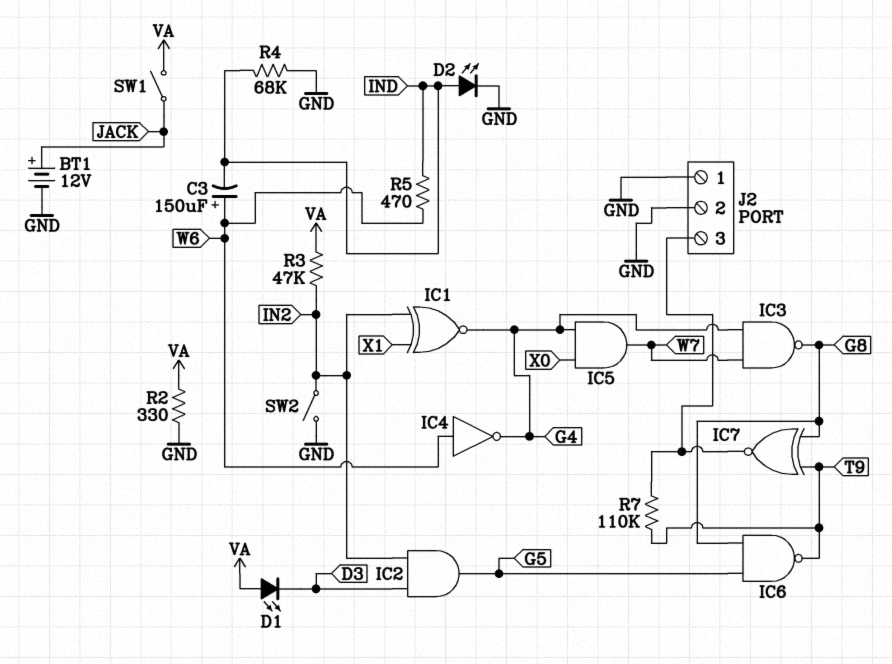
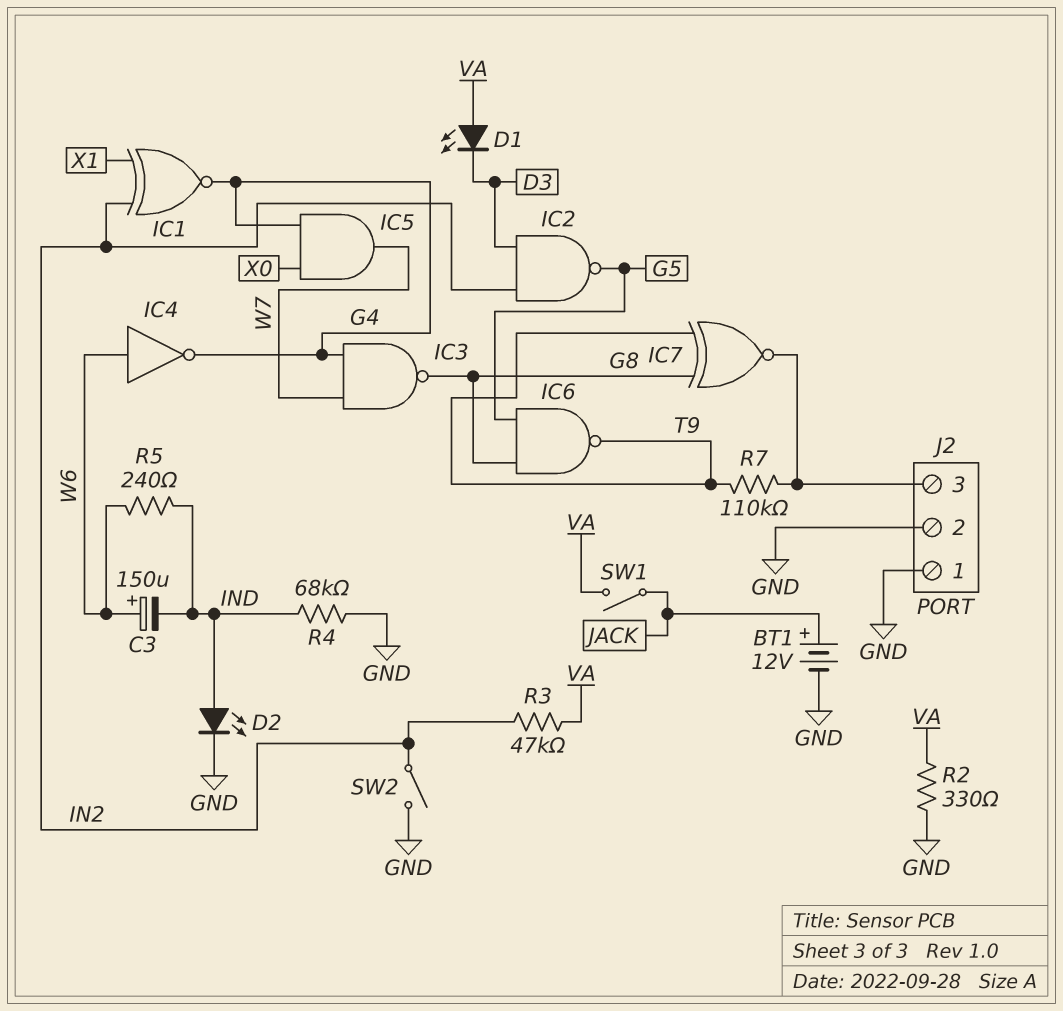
IC2: AND (in D3, in IN2, out G5) -> NAND (in D3, in IN2, out G5)
R5: 470 (IND, W6) -> 240 (IND, W6)

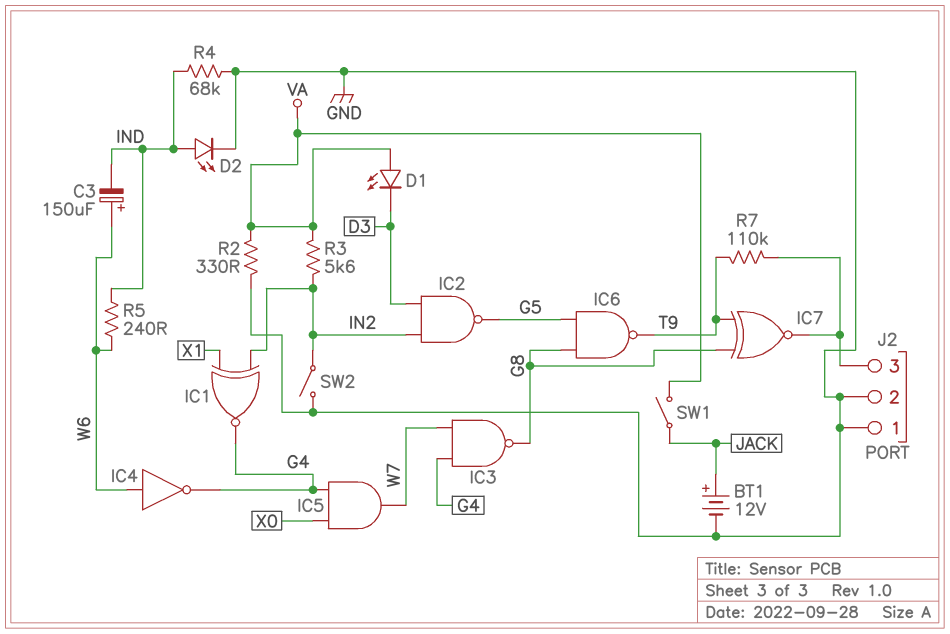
R3: 47k (IN2, VA) -> 5.6k (IN2, VA)

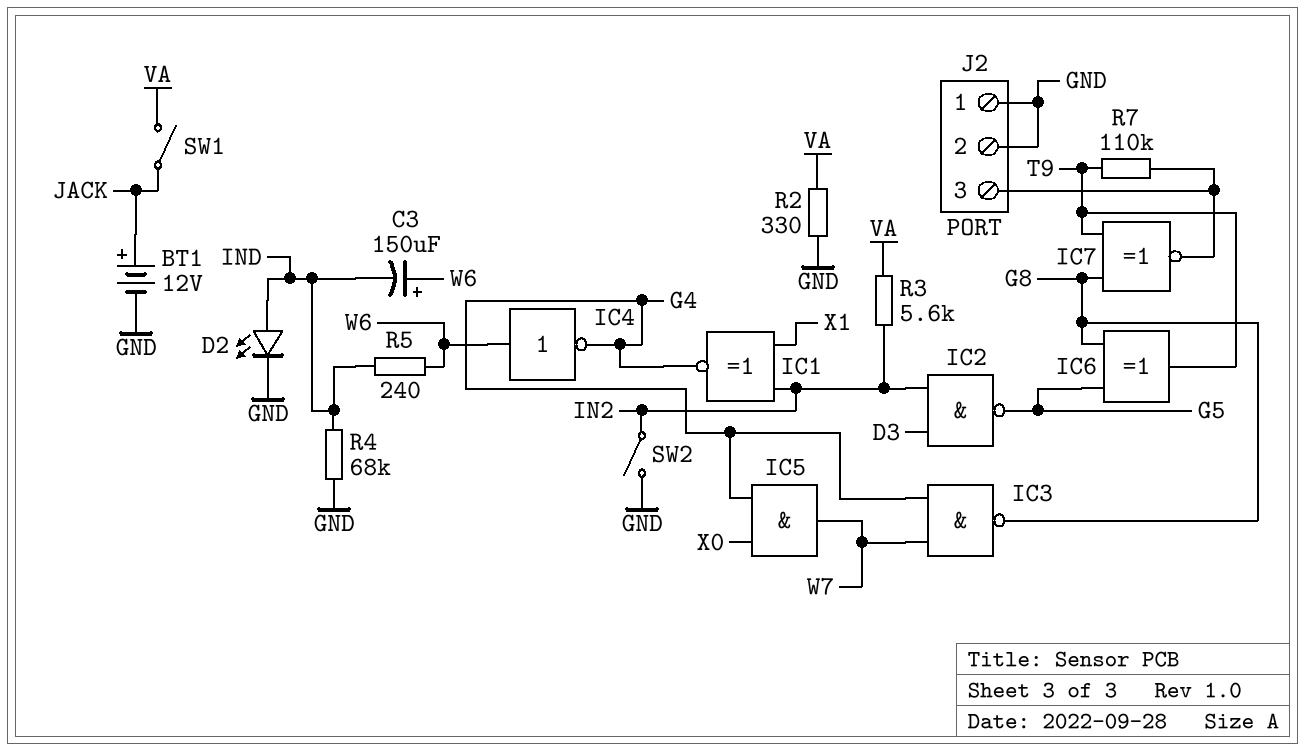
D1: LED (A VA, K D3) -> none
IC6: NAND (in G5, in G8, out T9) -> XOR (in G5, in G8, out T9)

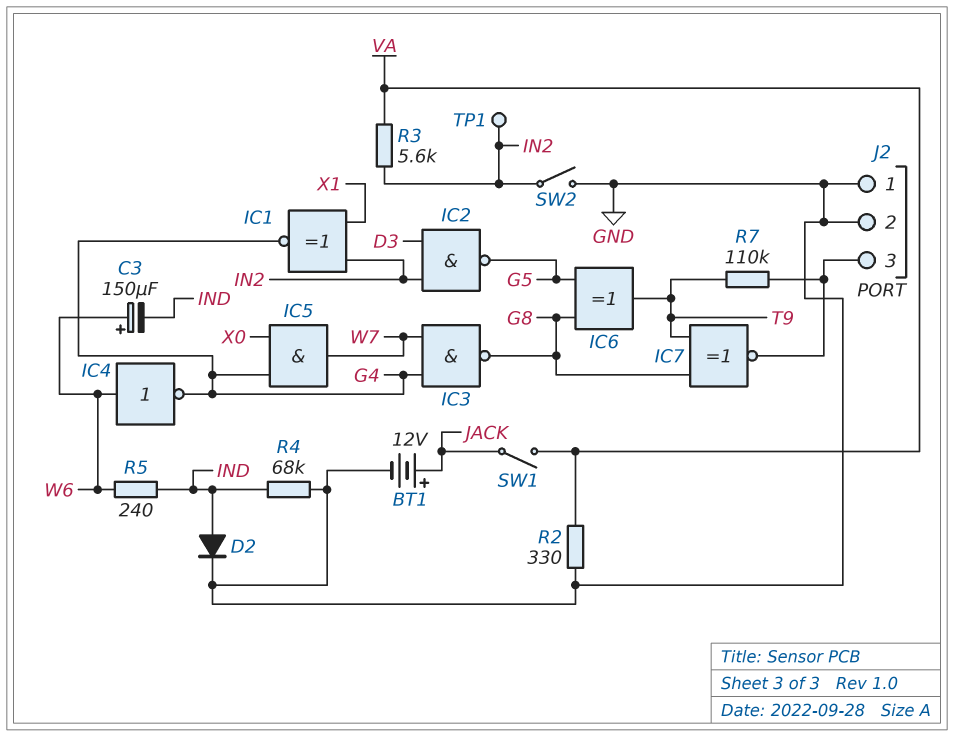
D2: LED (A IND, K GND) -> diode (A IND, K GND)
TP1: none -> test point (IN2)

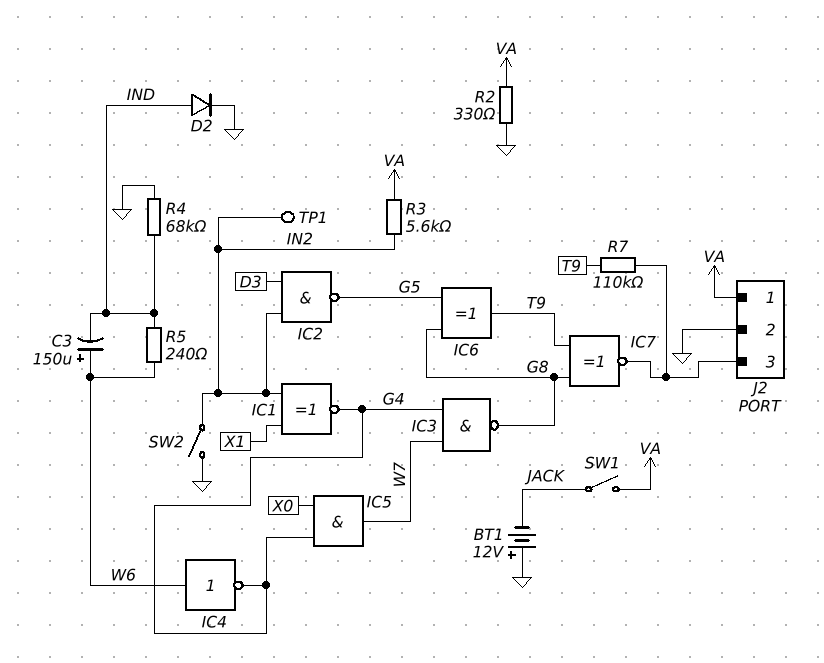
BT1: 12V (plus JACK, minus GND) -> 12V (plus GND, minus JACK)
J2 pin 1: GND -> VA

